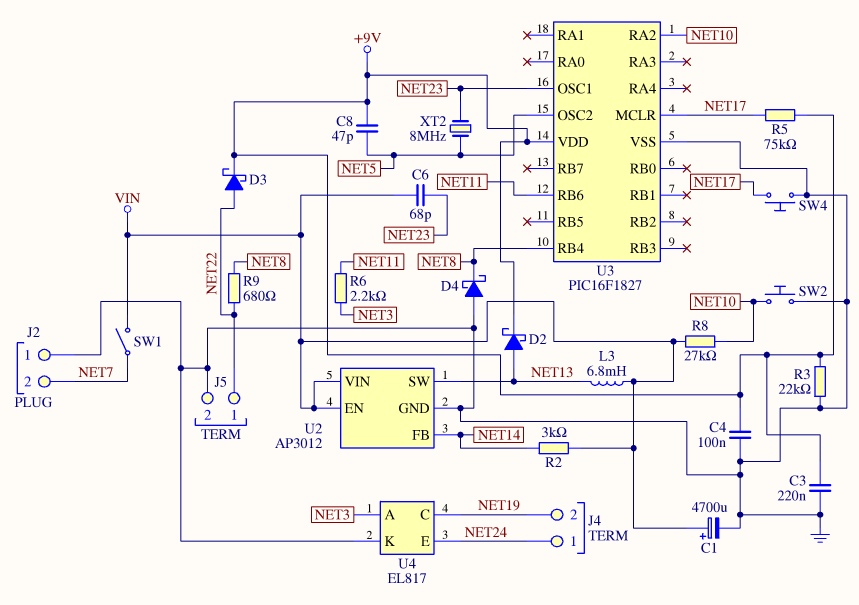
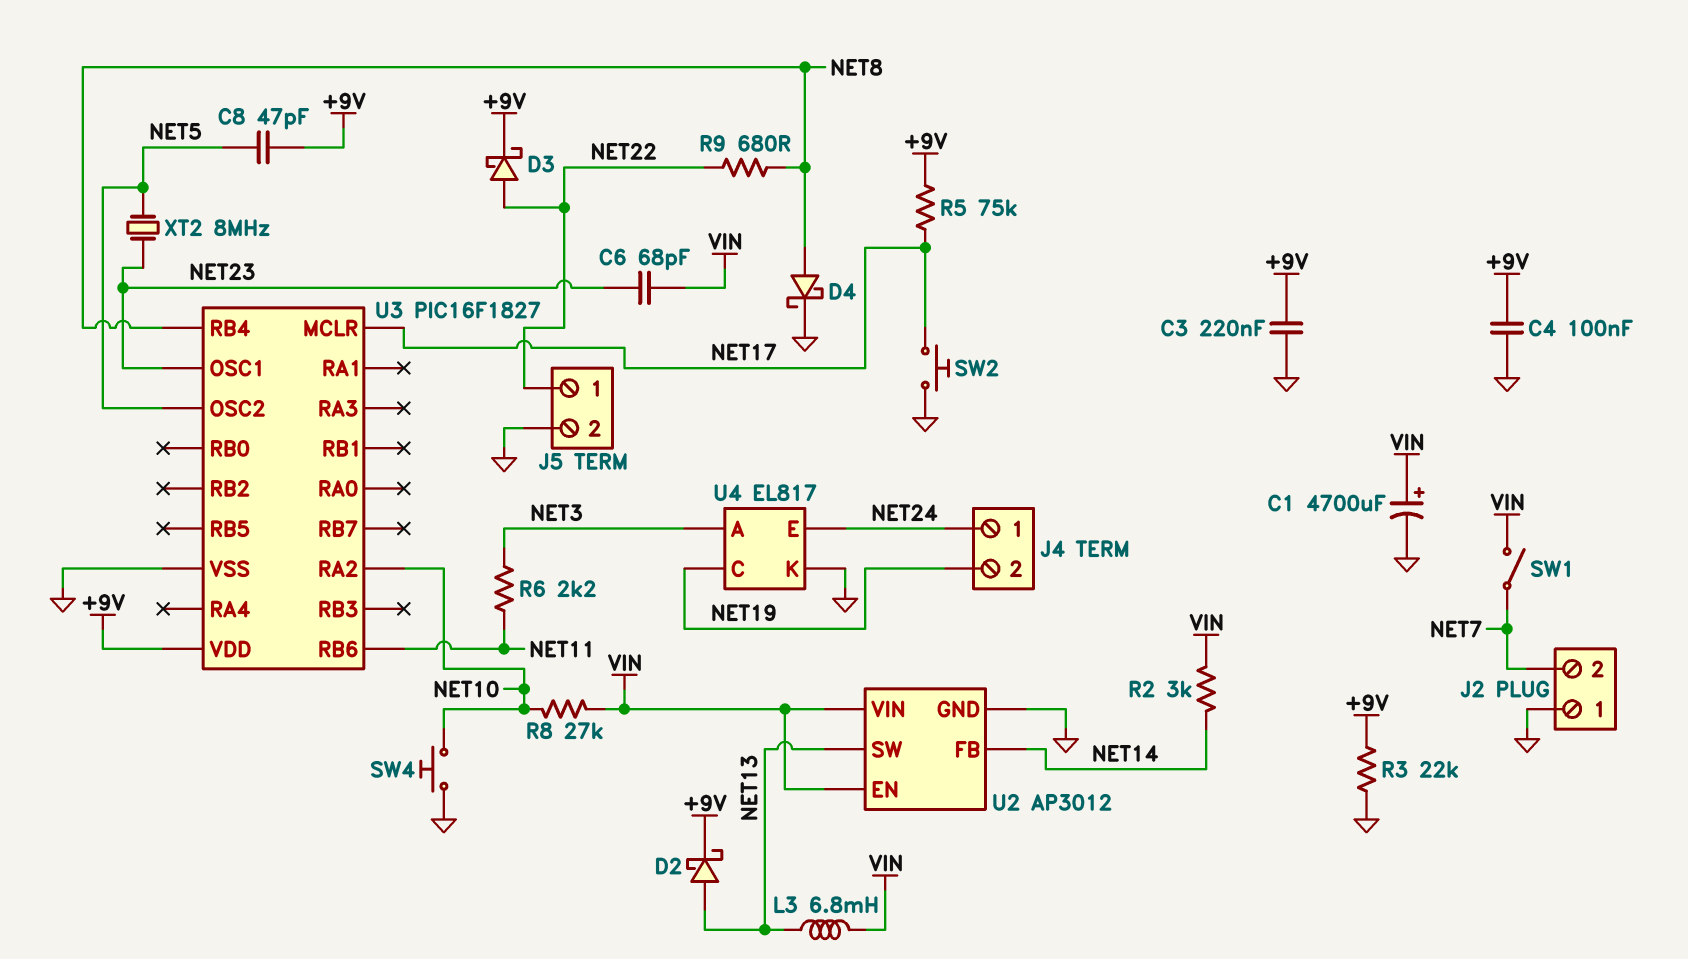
D4: schottky (A GND, K NET8) -> schottky (A NET8, K GND)
SW2: button (GND, NET10) -> button (GND, NET17)
SW4: button (GND, NET17) -> button (GND, NET10)

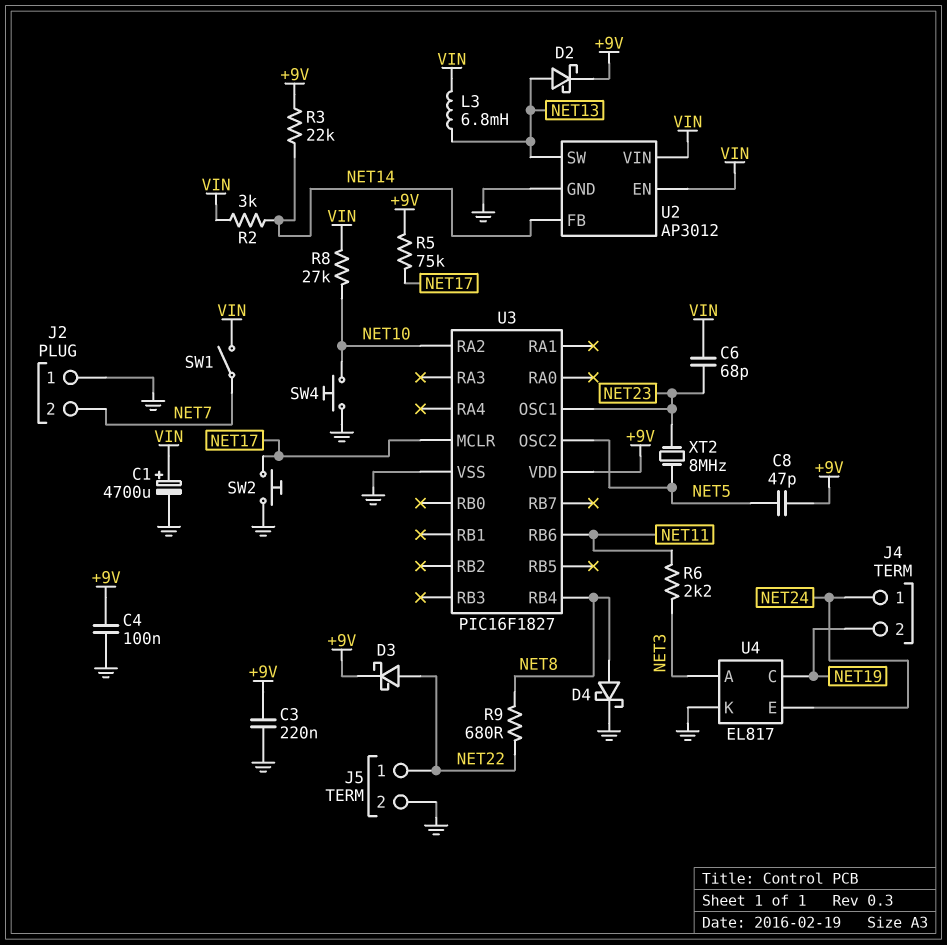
R3: 22k (+9V, GND) -> 22k (+9V, NET14)

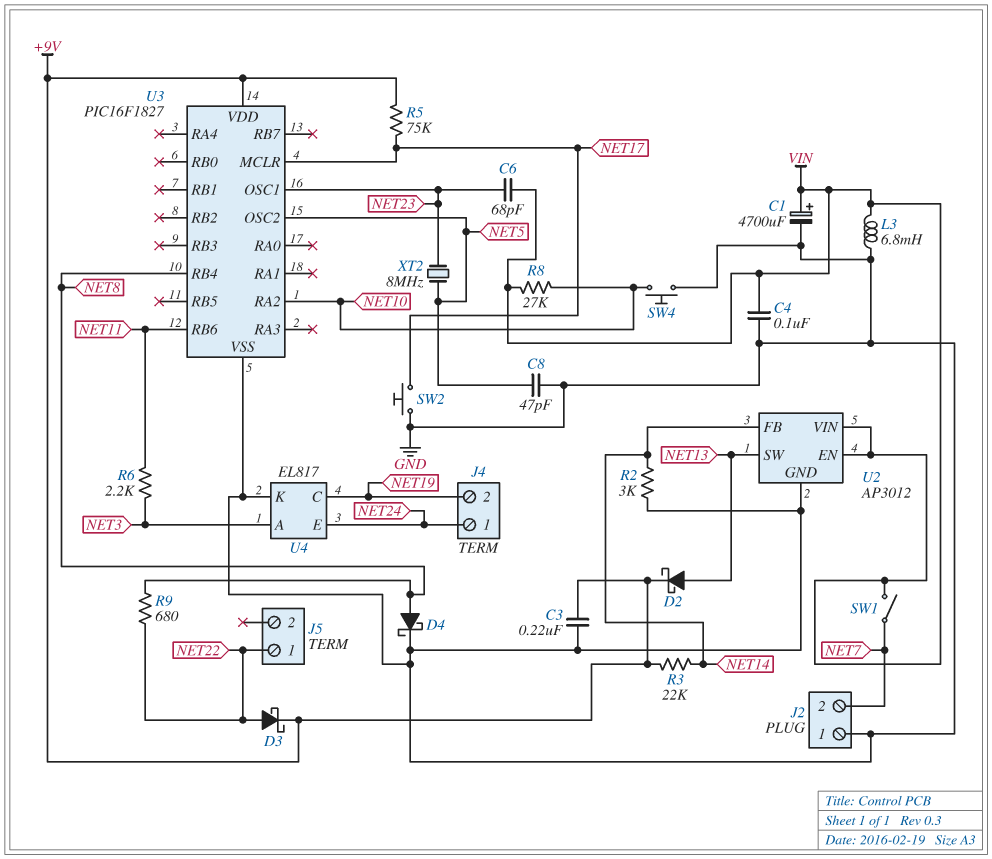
C4: 100nF (+9V, GND) -> 100nF (GND, VIN)
C8: 47pF (+9V, NET5) -> 47pF (GND, NET5)
J5 pin 2: GND -> none
L3: 6.8mH (NET13, VIN) -> 6.8mH (GND, VIN)
R2: 3k (NET14, VIN) -> 3k (GND, NET14)

